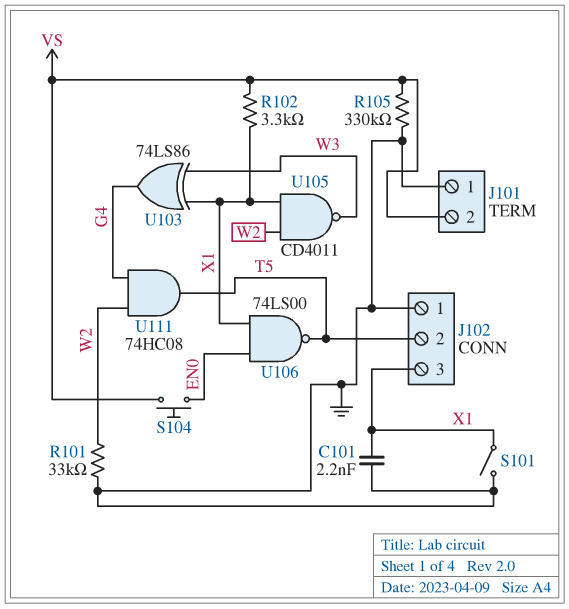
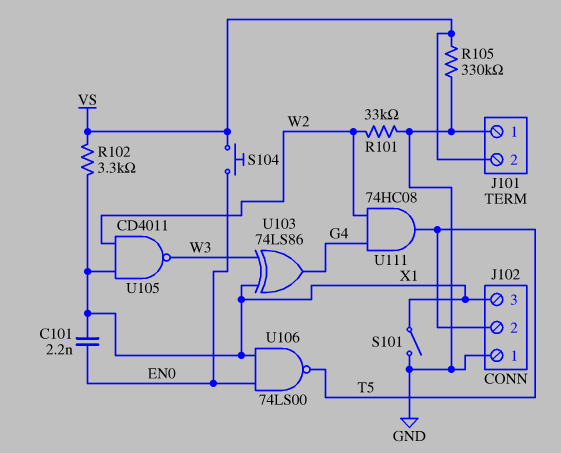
C101: 2.2nF (GND, X1) -> 2.2nF (EN0, X1)

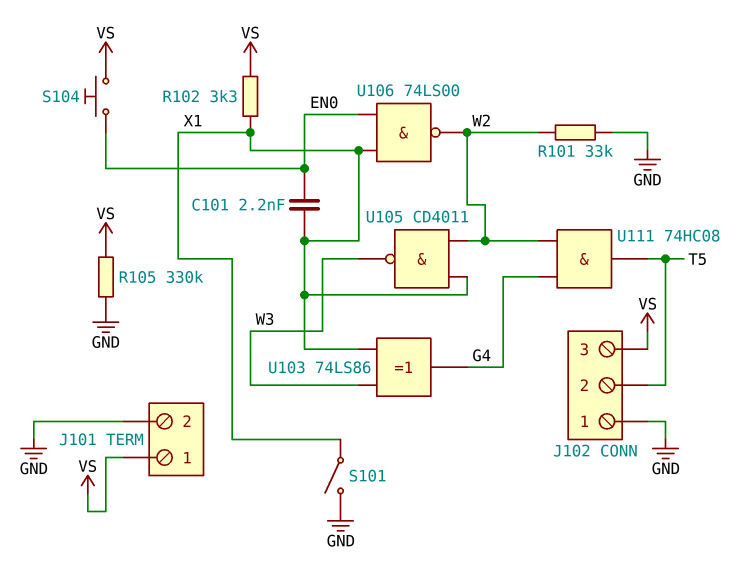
J101 pin 1: GND -> VS
J101 pin 2: VS -> GND
J102 pin 3: X1 -> VS
U106: NAND 74LS00 (in EN0, in X1, out T5) -> NAND 74LS00 (in EN0, in X1, out W2)

